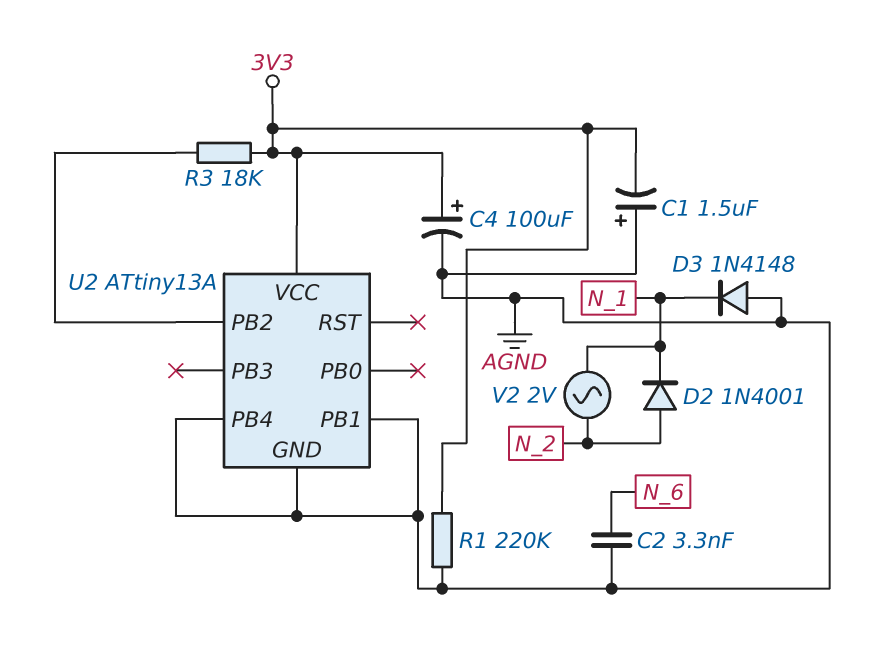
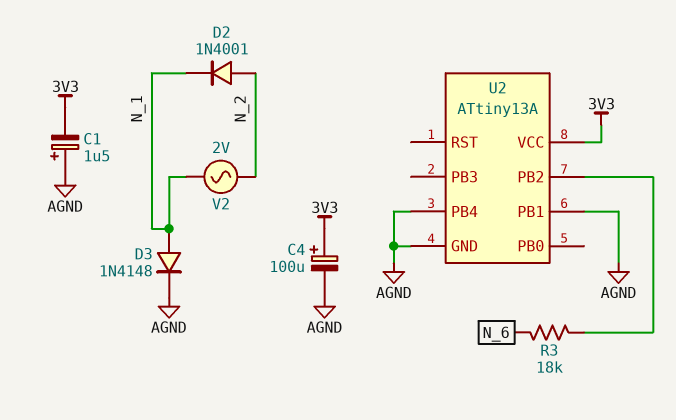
C2: 3.3nF (AGND, N_6) -> none
D3: diode 1N4148 (A AGND, K N_1) -> diode 1N4148 (A N_1, K AGND)
R1: 220k (3V3, AGND) -> none
R3: 18k (3V3, U2/PB2) -> 18k (N_6, U2/PB2)

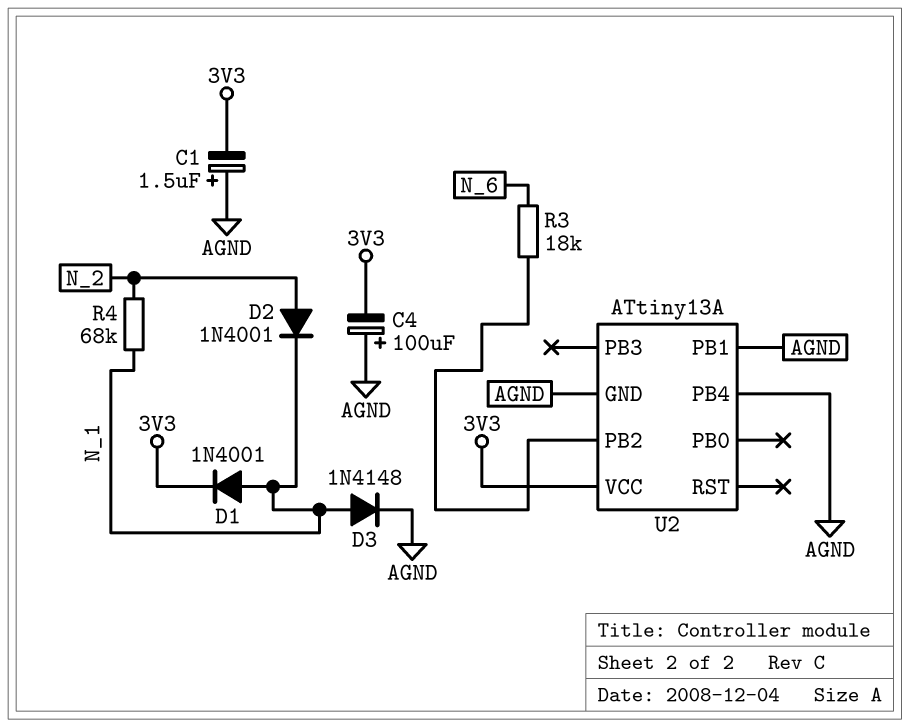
C4: 100uF (plus 3V3, minus AGND) -> 100uF (plus AGND, minus 3V3)
D1: none -> diode 1N4001 (A N_1, K 3V3)
R4: none -> 68k (N_1, N_2)
V2: AC 2V (N_1, N_2) -> none

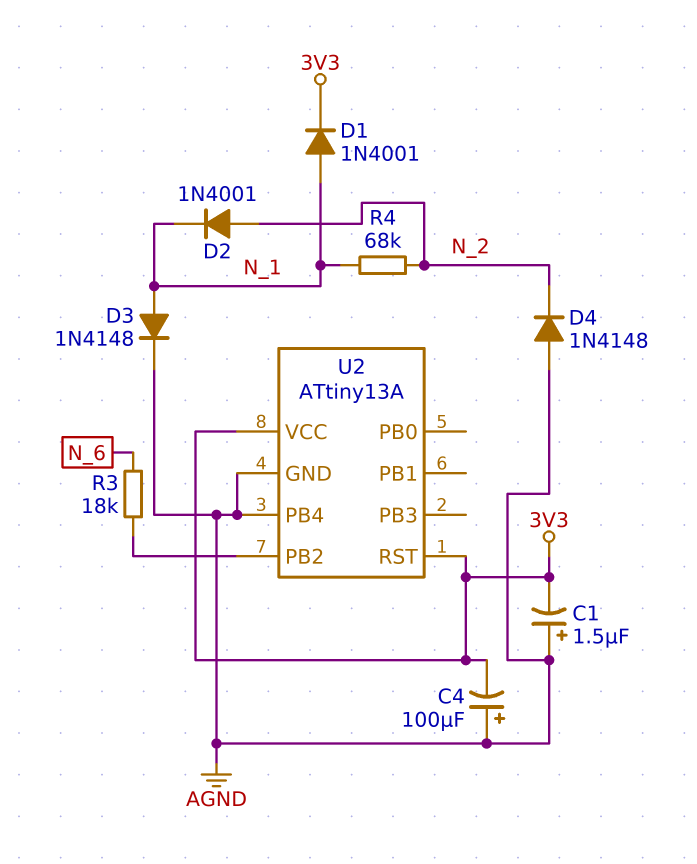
D4: none -> diode 1N4148 (A AGND, K N_2)
U2 pin PB1: AGND -> none
U2 pin RST: none -> 3V3

